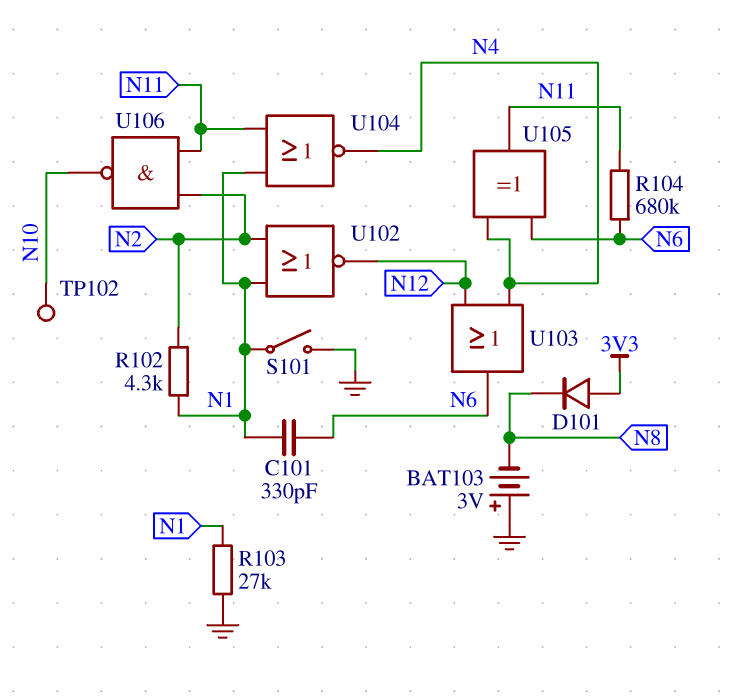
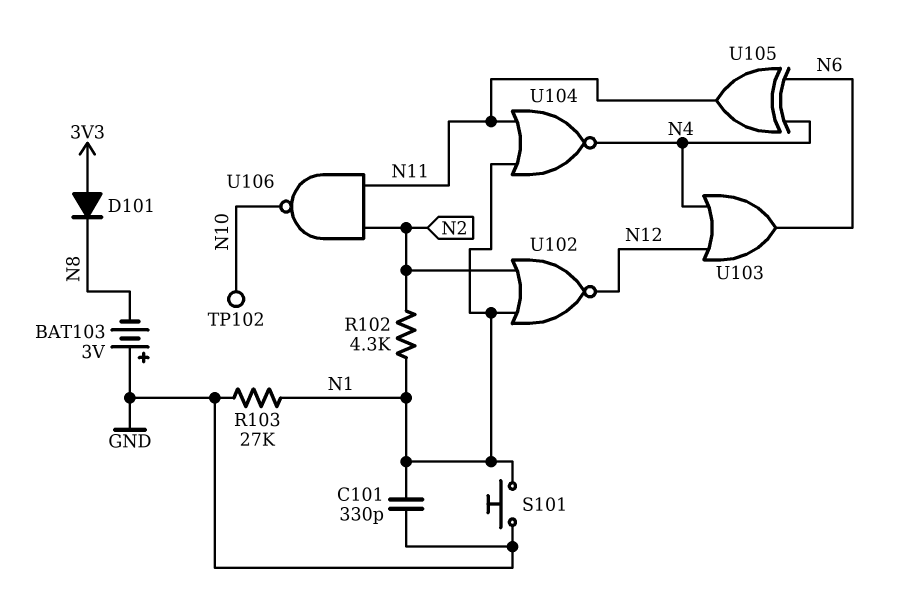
C101: 330pF (N1, N6) -> 330pF (GND, N1)
R104: 680k (N6, N11) -> none
S101: switch (GND, N1) -> button (GND, N1)

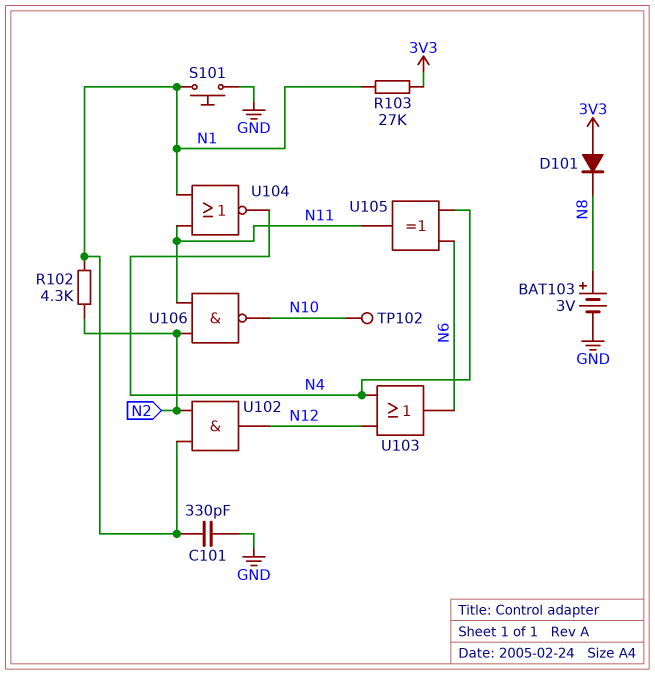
BAT103: 3V (plus GND, minus N8) -> 3V (plus N8, minus GND)
R103: 27k (GND, N1) -> 27k (3V3, N1)
U102: NOR (in N1, in N2, out N12) -> AND (in N1, in N2, out N12)

